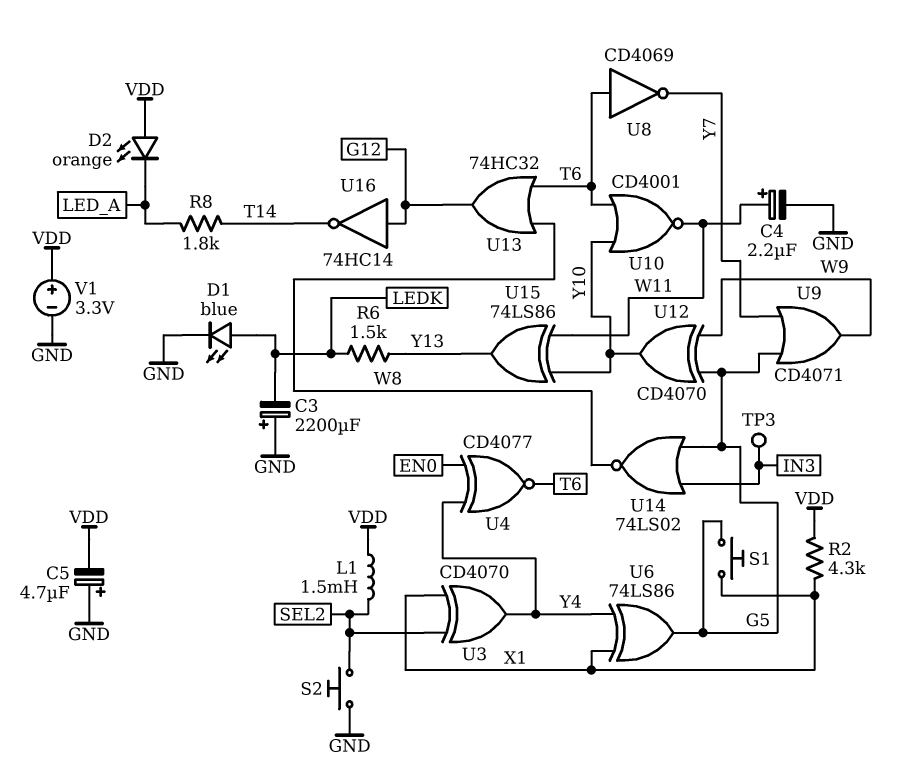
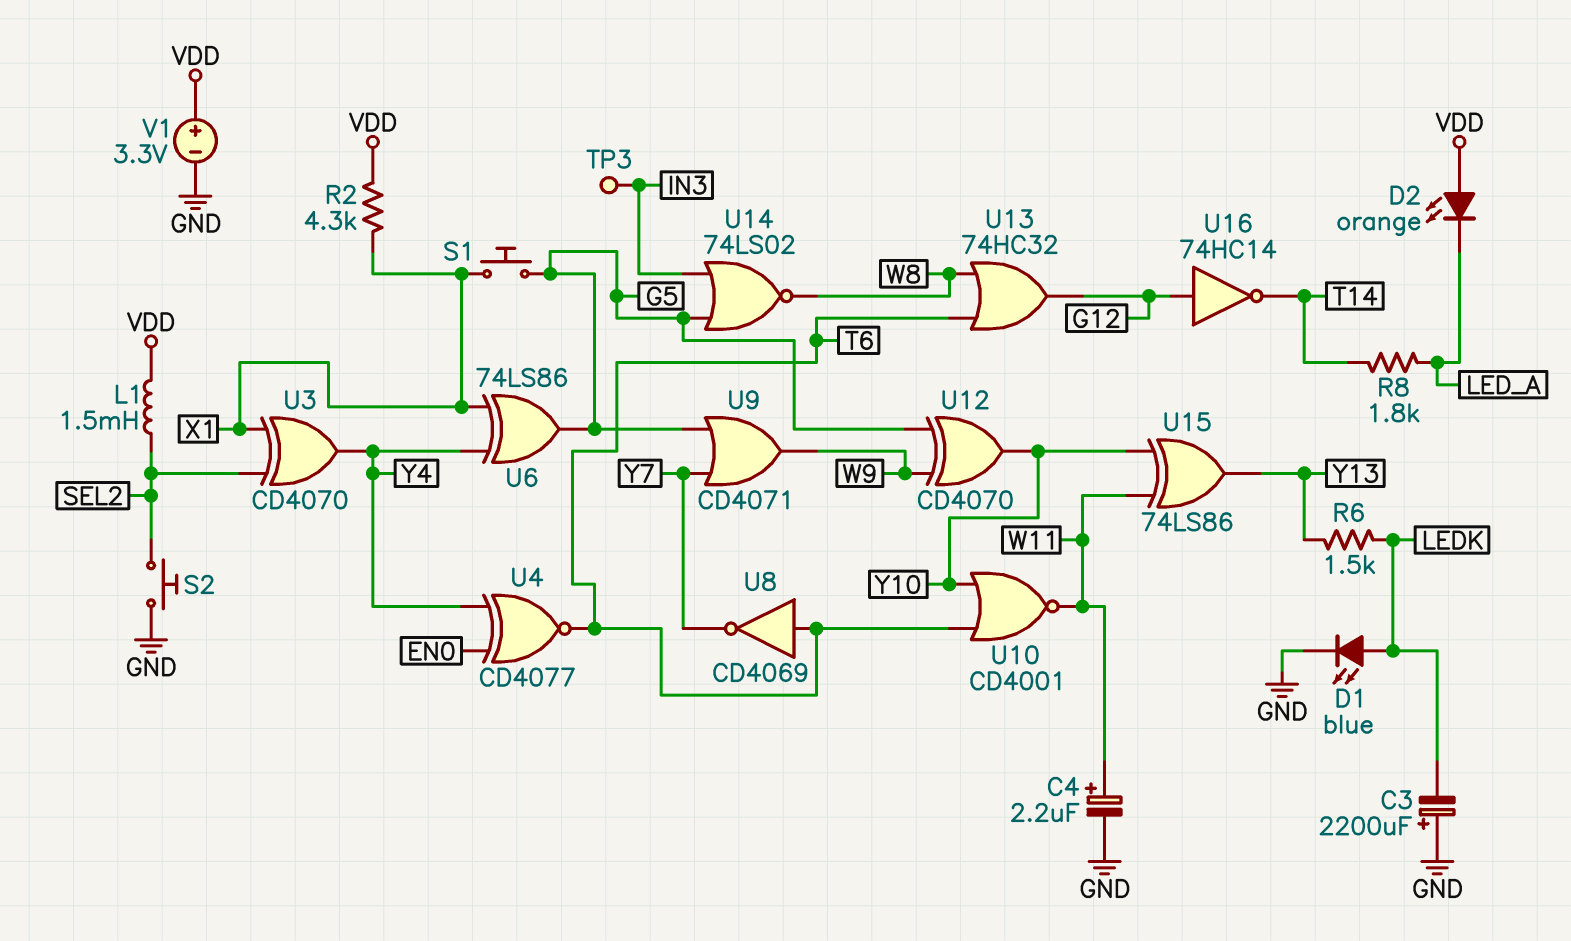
C5: 4.7uF (plus GND, minus VDD) -> none

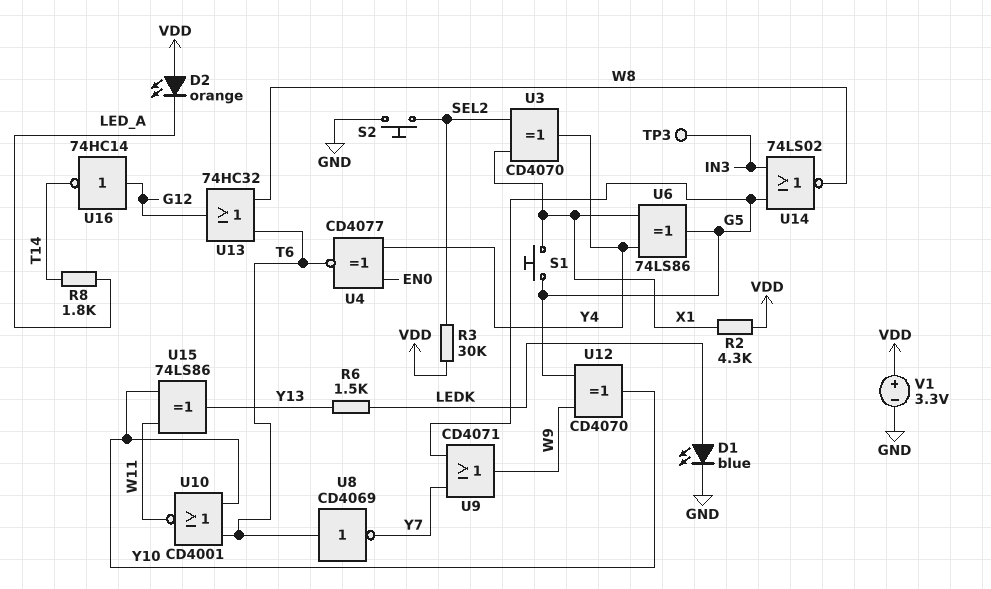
C3: 2200uF (plus GND, minus LEDK) -> none
C4: 2.2uF (plus W11, minus GND) -> none
L1: 1.5mH (SEL2, VDD) -> none
R3: none -> 30k (SEL2, VDD)

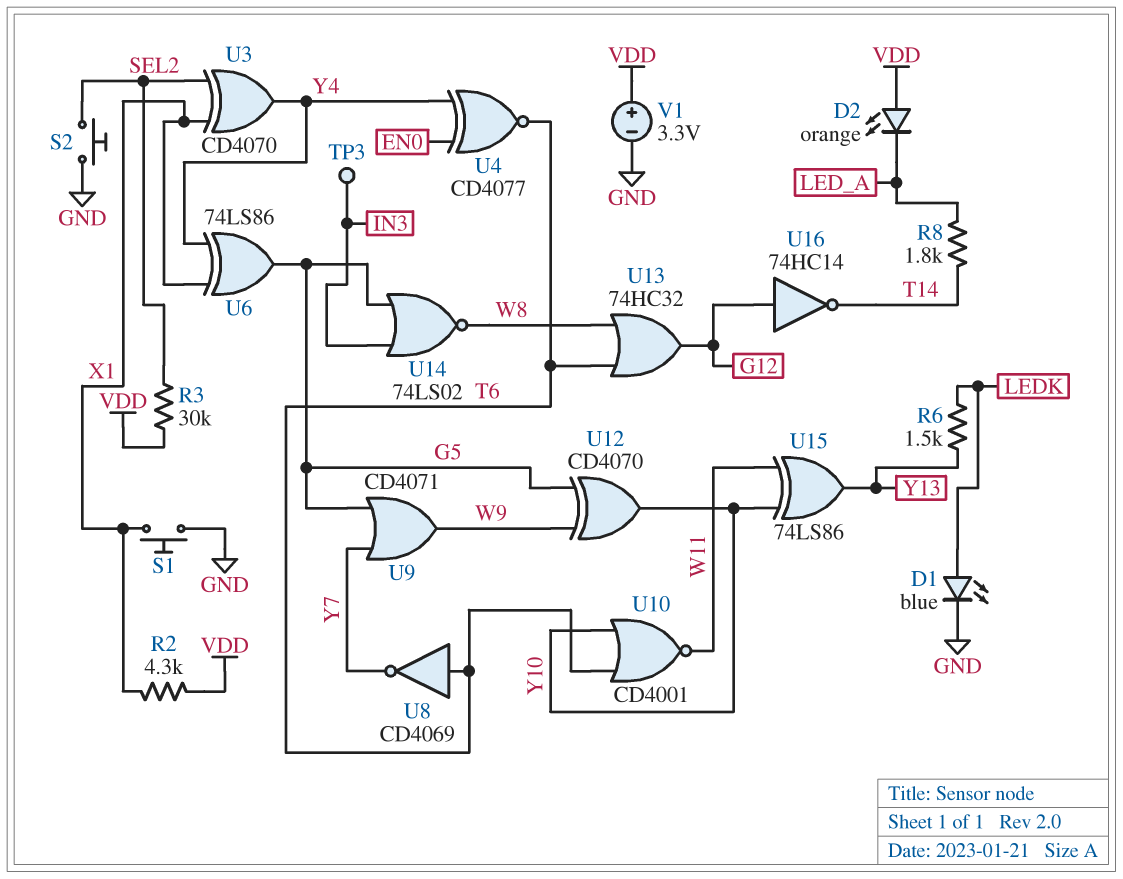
S1: button (G5, X1) -> button (GND, X1)

